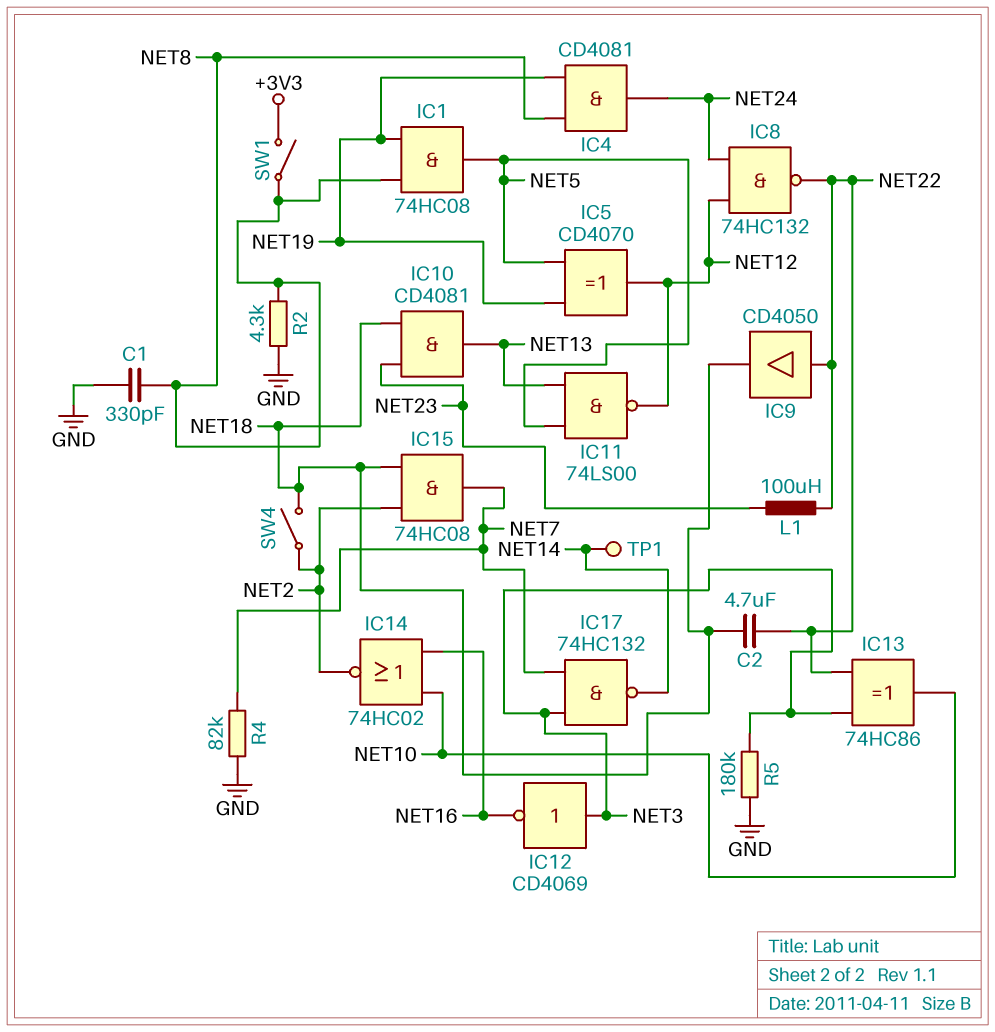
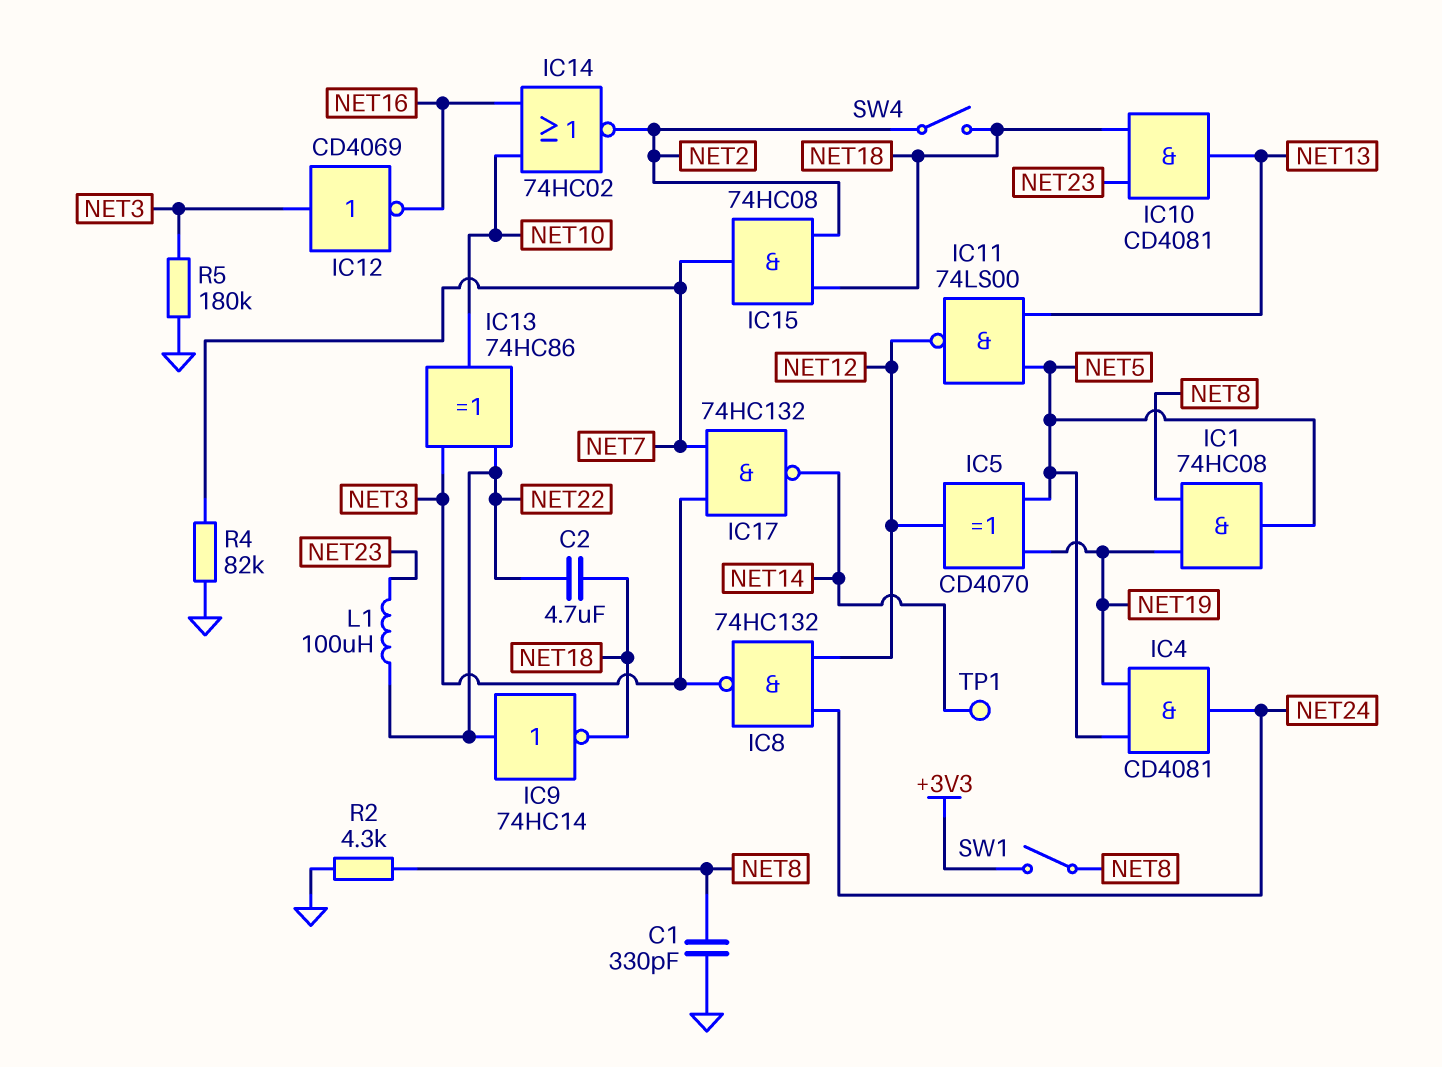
IC4: AND CD4081 (in NET8, in NET19, out NET24) -> AND CD4081 (in NET5, in NET19, out NET24)
IC8: NAND 74HC132 (in NET12, in NET24, out NET22) -> NAND 74HC132 (in NET12, in NET24, out NET3)
IC9: buffer CD4050 (in NET22, out NET18) -> NOT 74HC14 (in NET22, out NET18)

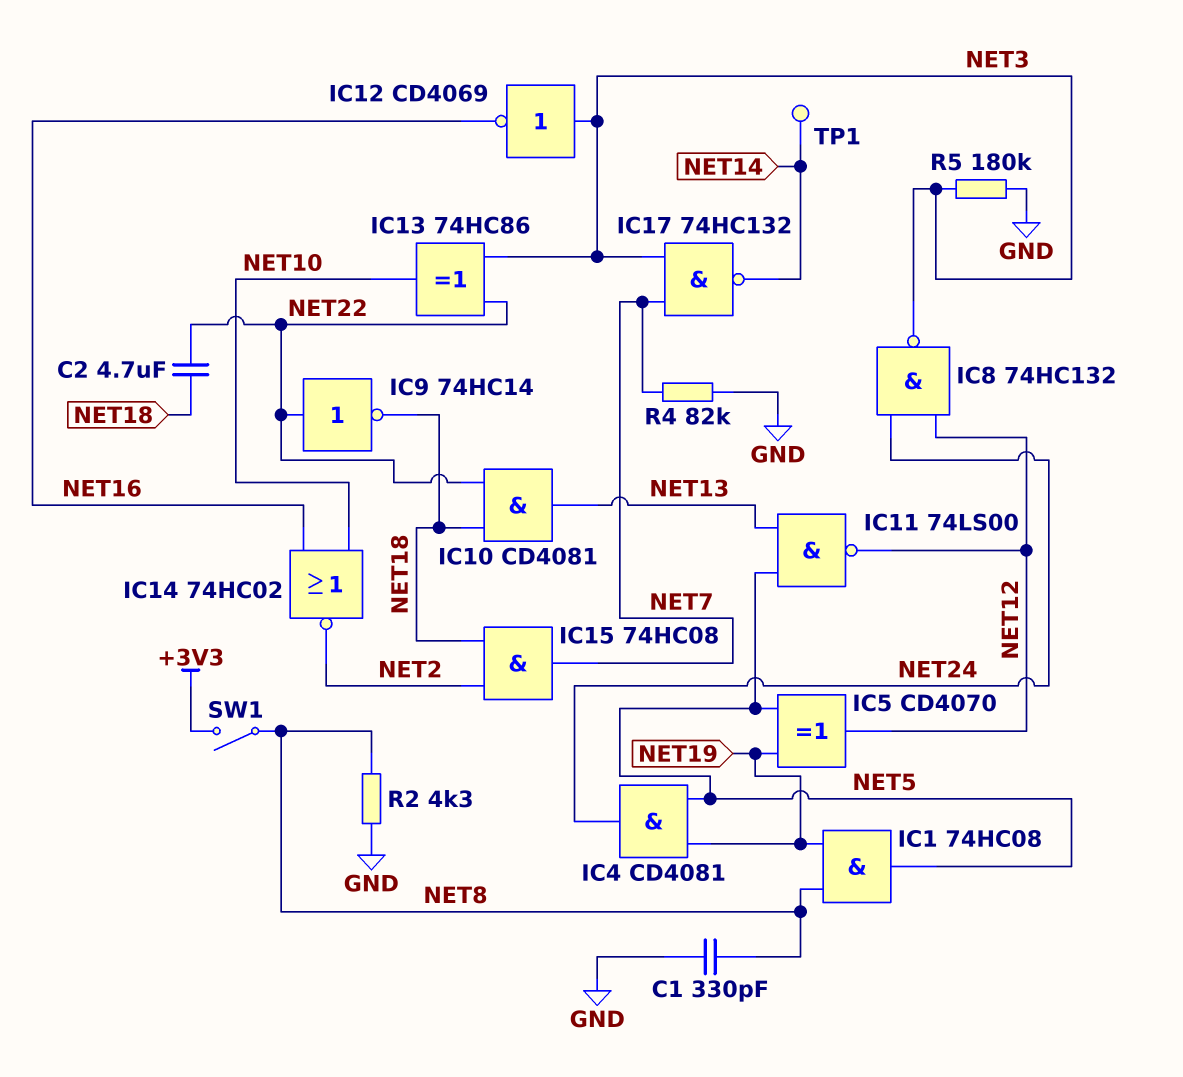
IC10: AND CD4081 (in NET18, in NET23, out NET13) -> AND CD4081 (in NET18, in NET22, out NET13)
L1: 100uH (NET22, NET23) -> none
SW4: switch (NET2, NET18) -> none

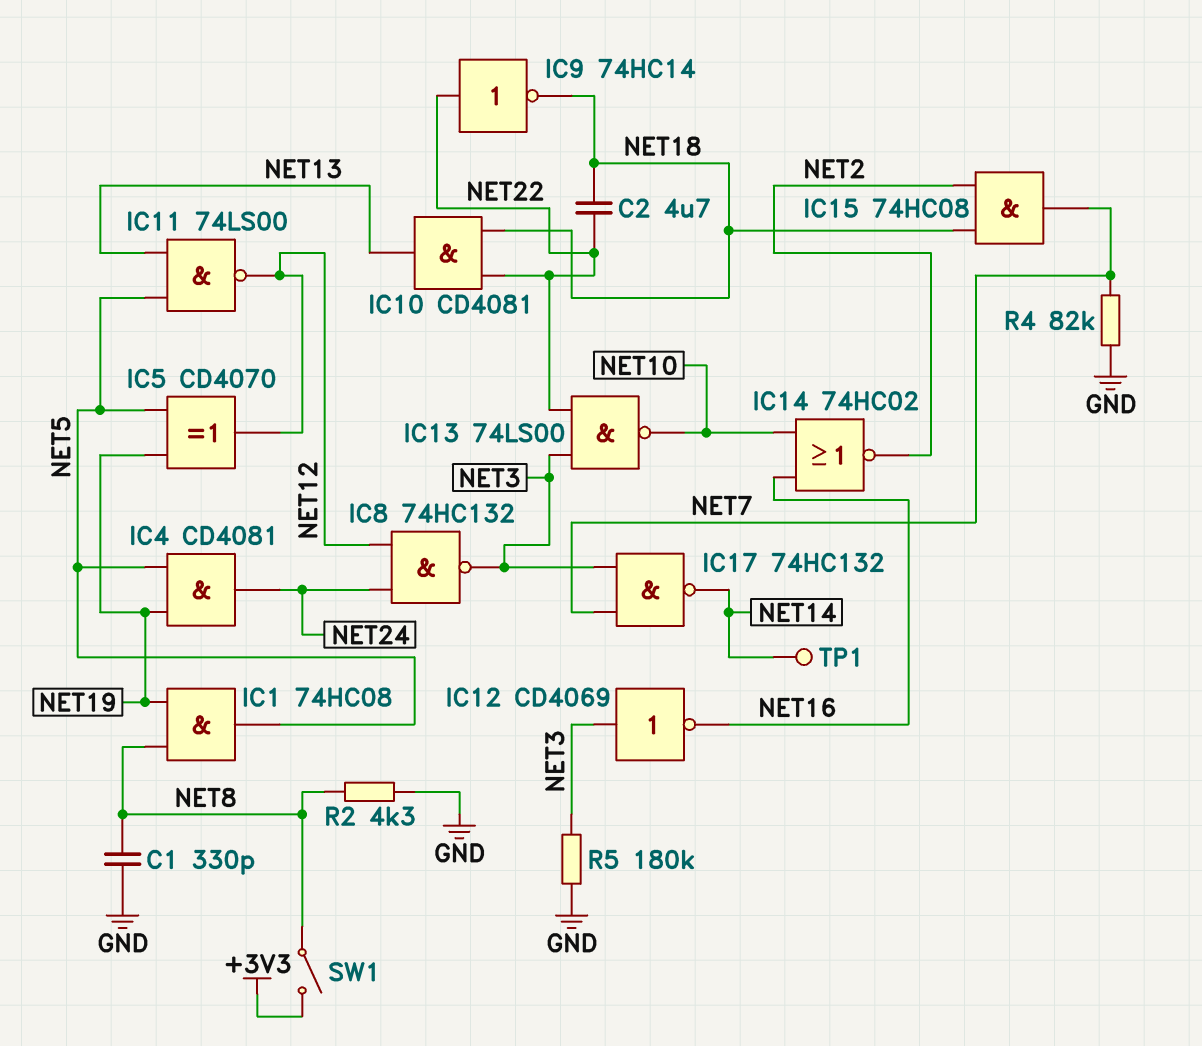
IC13: XOR 74HC86 (in NET3, in NET22, out NET10) -> NAND 74LS00 (in NET3, in NET22, out NET10)

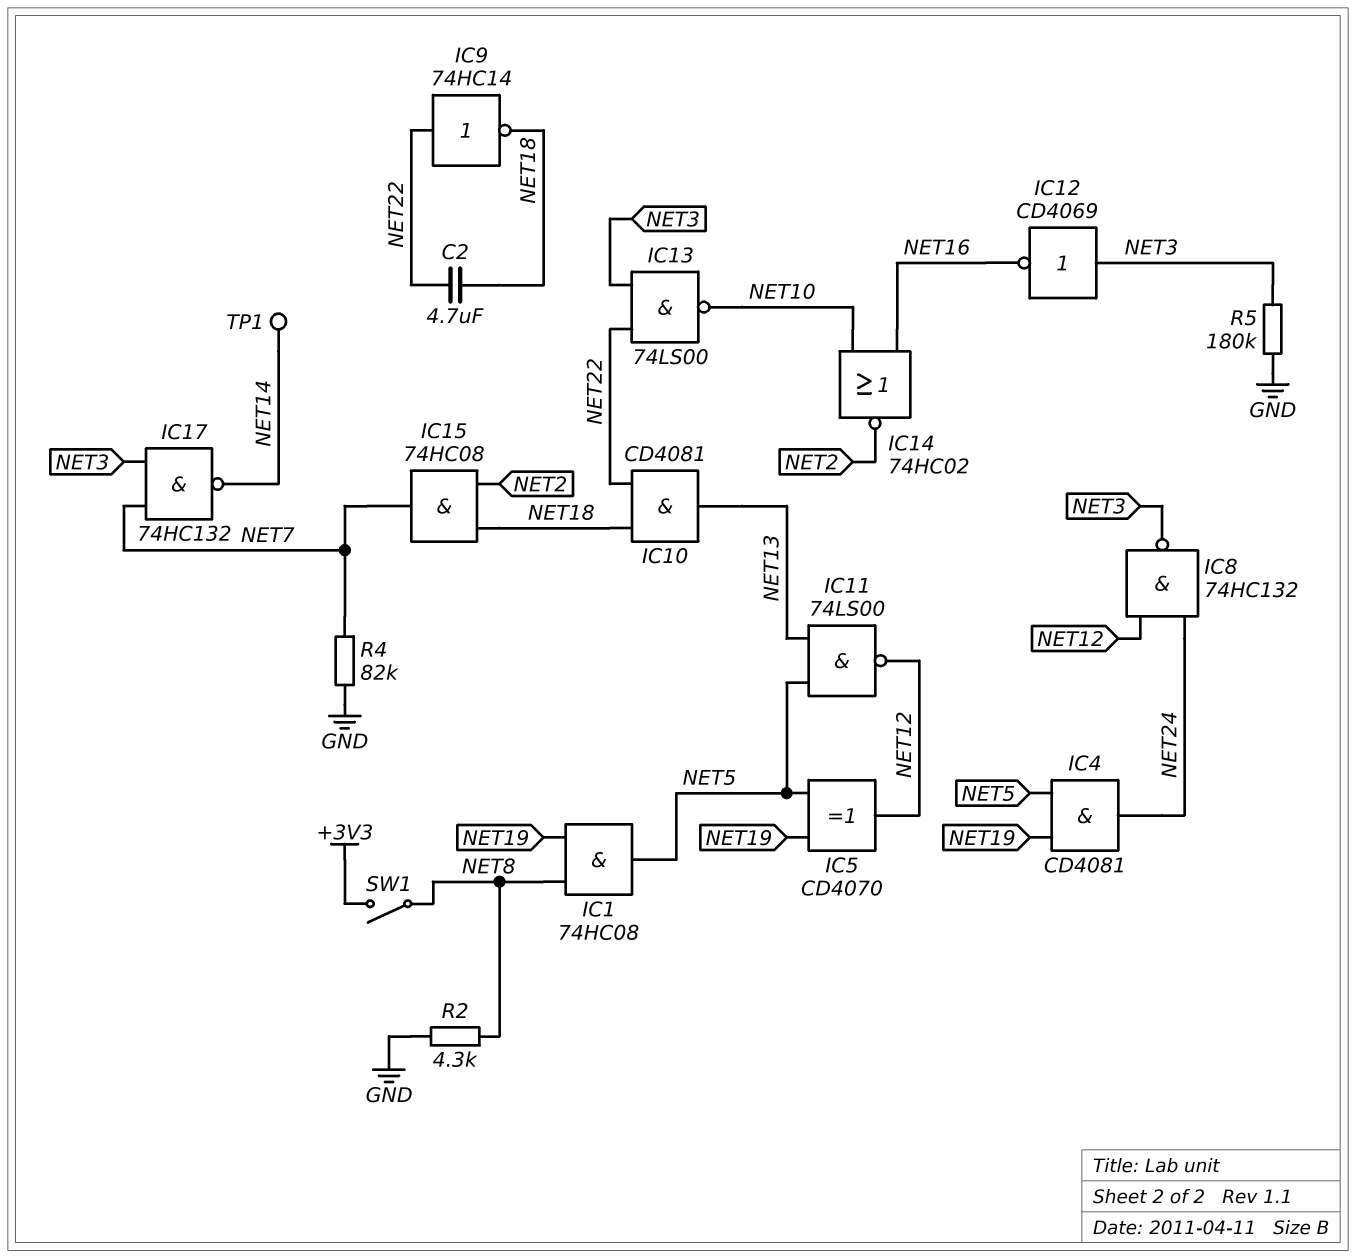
C1: 330pF (GND, NET8) -> none

